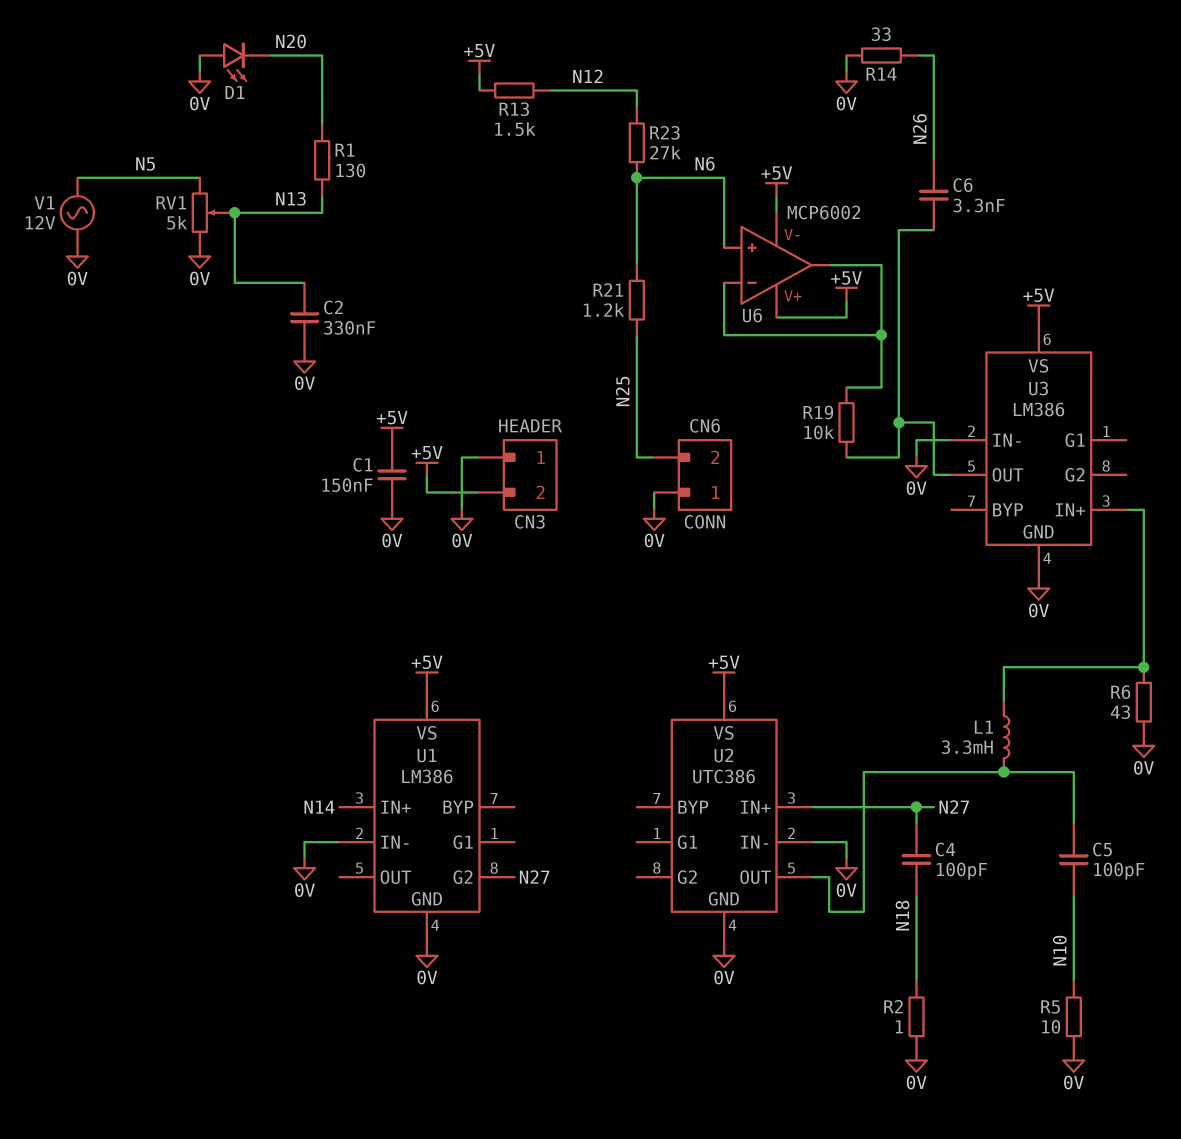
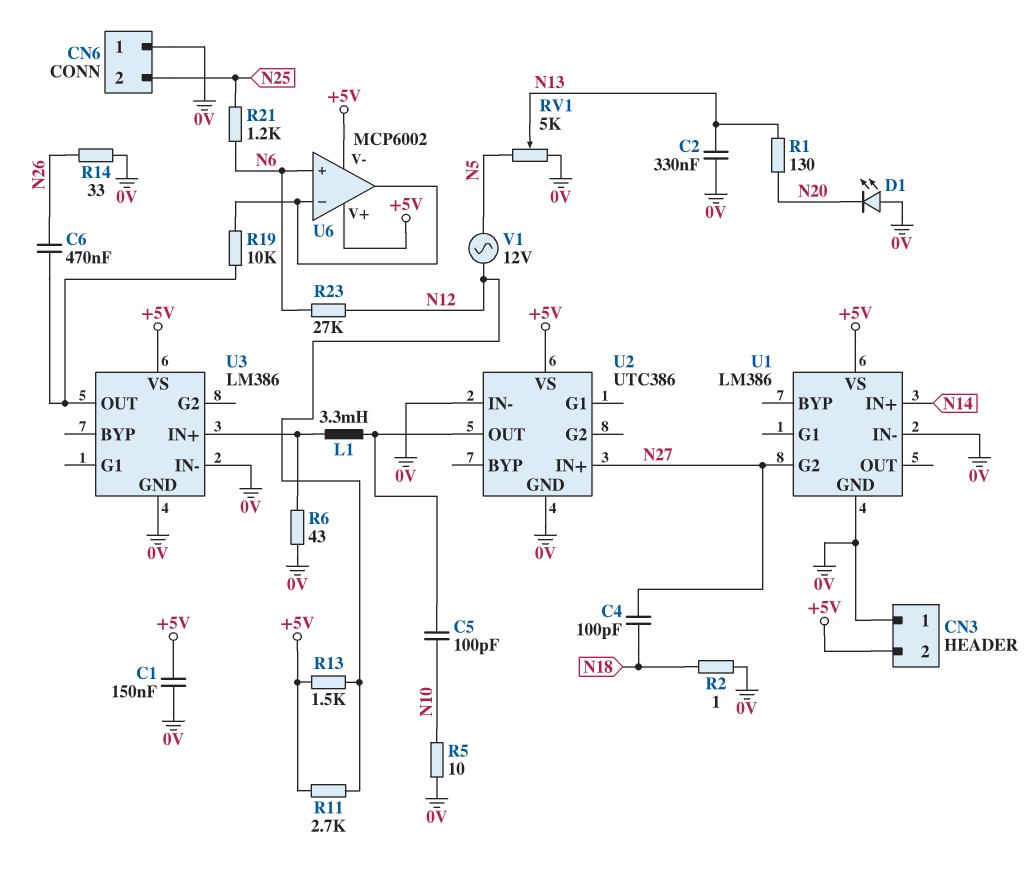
C6: 3.3nF (N26, U3/OUT) -> 470nF (N26, U3/OUT)
R11: none -> 2.7k (+5V, N12)
V1: AC 12V (0V, N5) -> AC 12V (N5, N12)

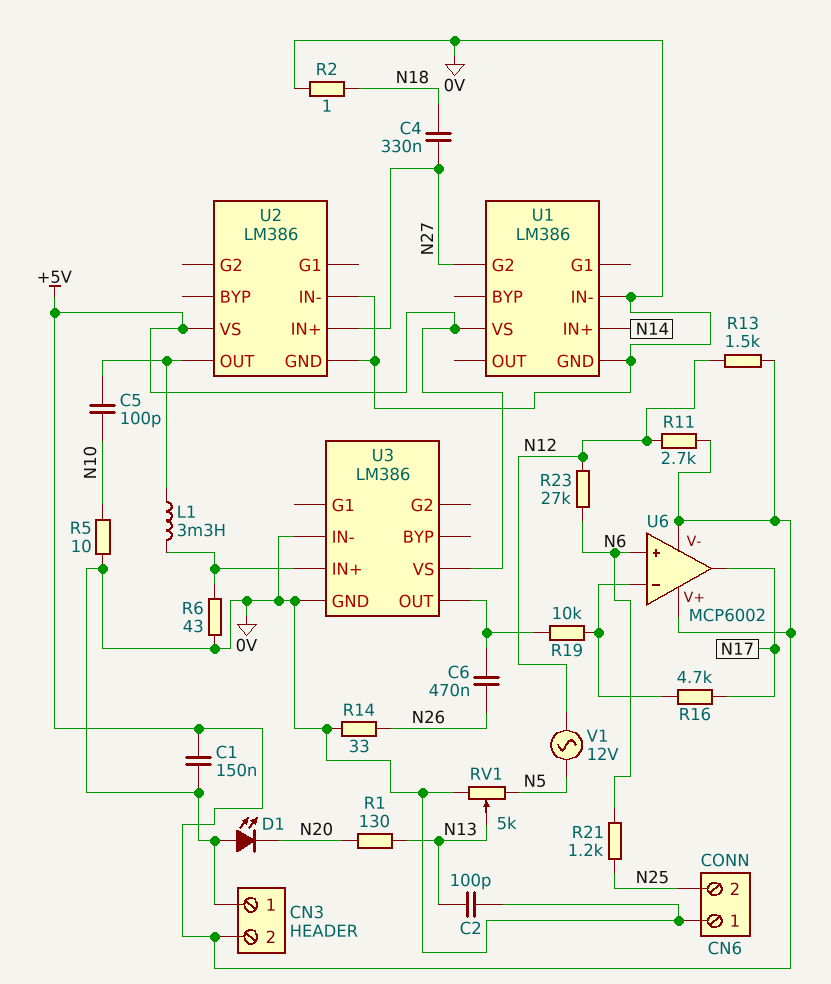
C2: 330nF (0V, N13) -> 100pF (0V, N13)
C4: 100pF (N18, N27) -> 330nF (N18, N27)
R16: none -> 4.7k (N17, U6/in-)
U2: UTC386 -> LM386
U6 pin out: U6/in- -> N17

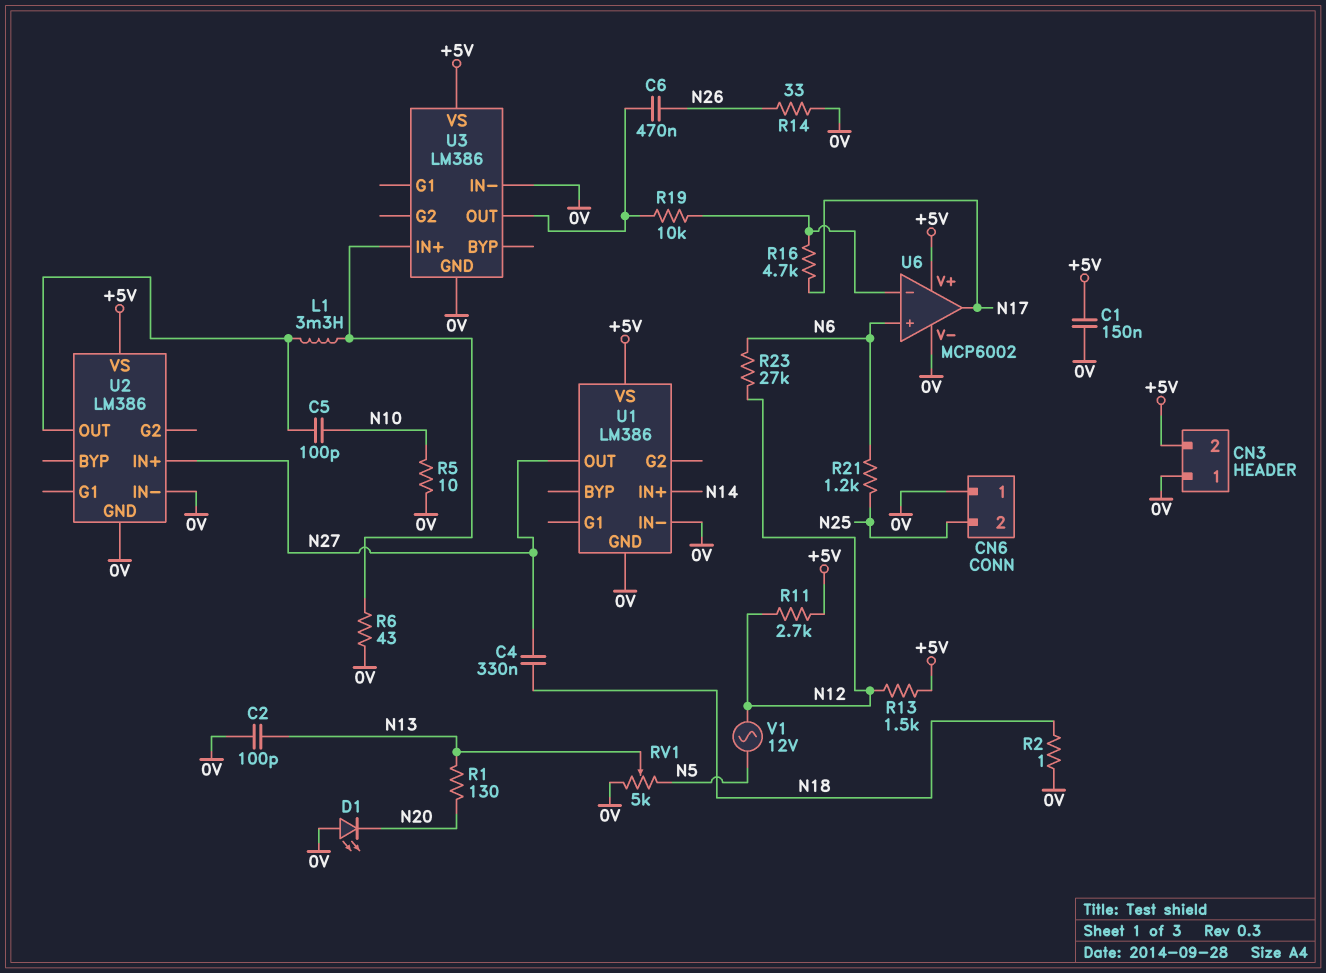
U1 pin G2: N27 -> none
U1 pin OUT: none -> N27
U6 pin V-: +5V -> 0V

